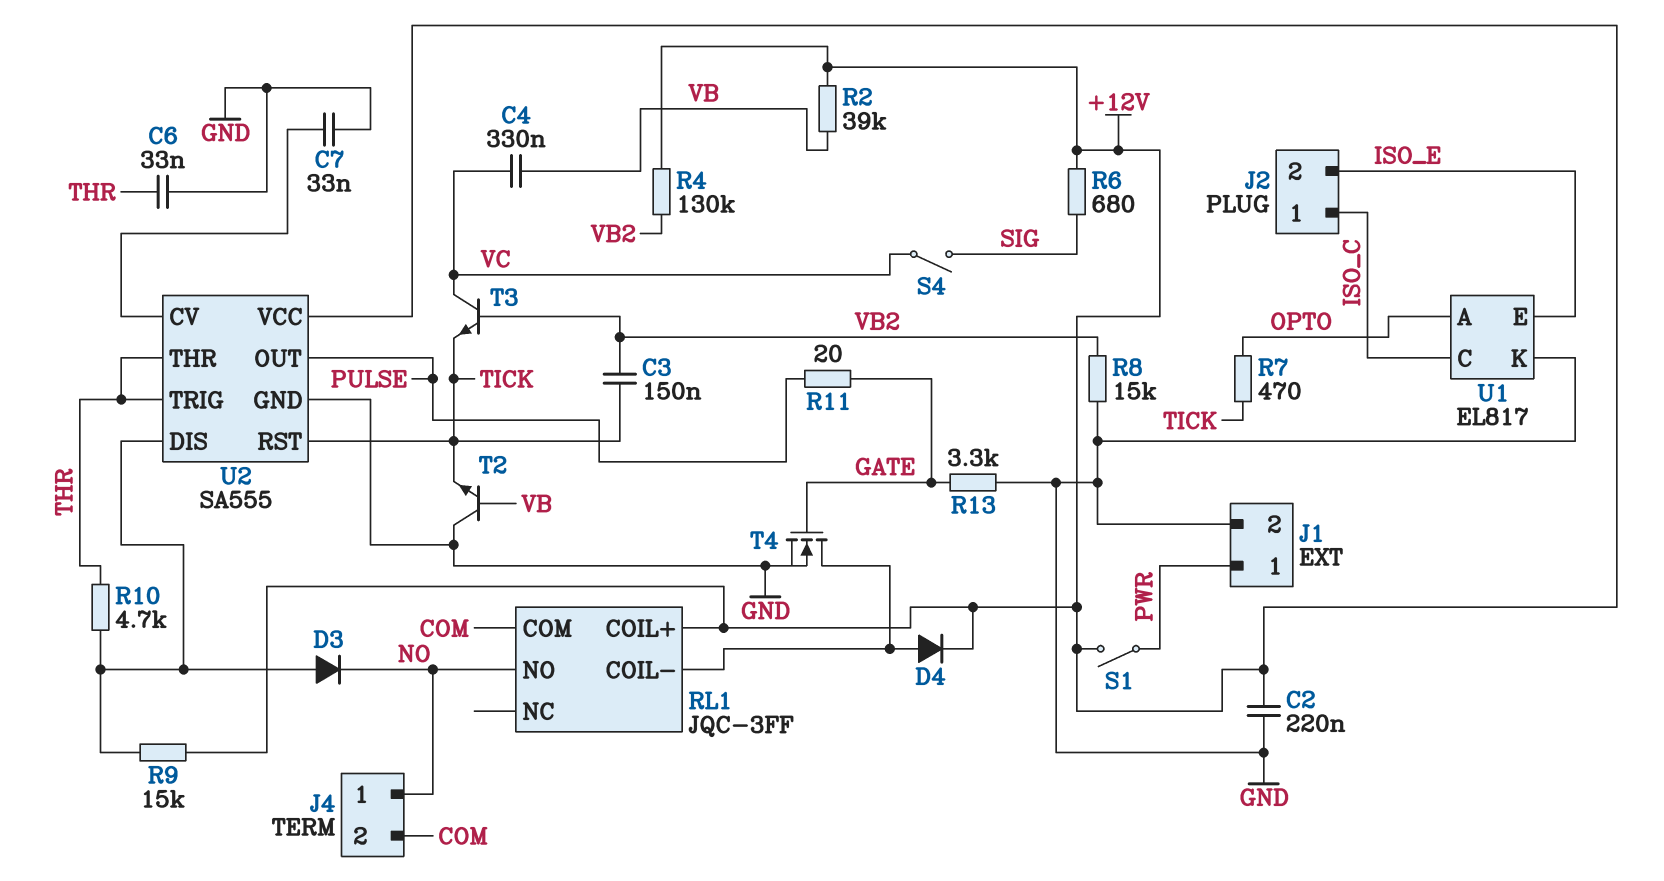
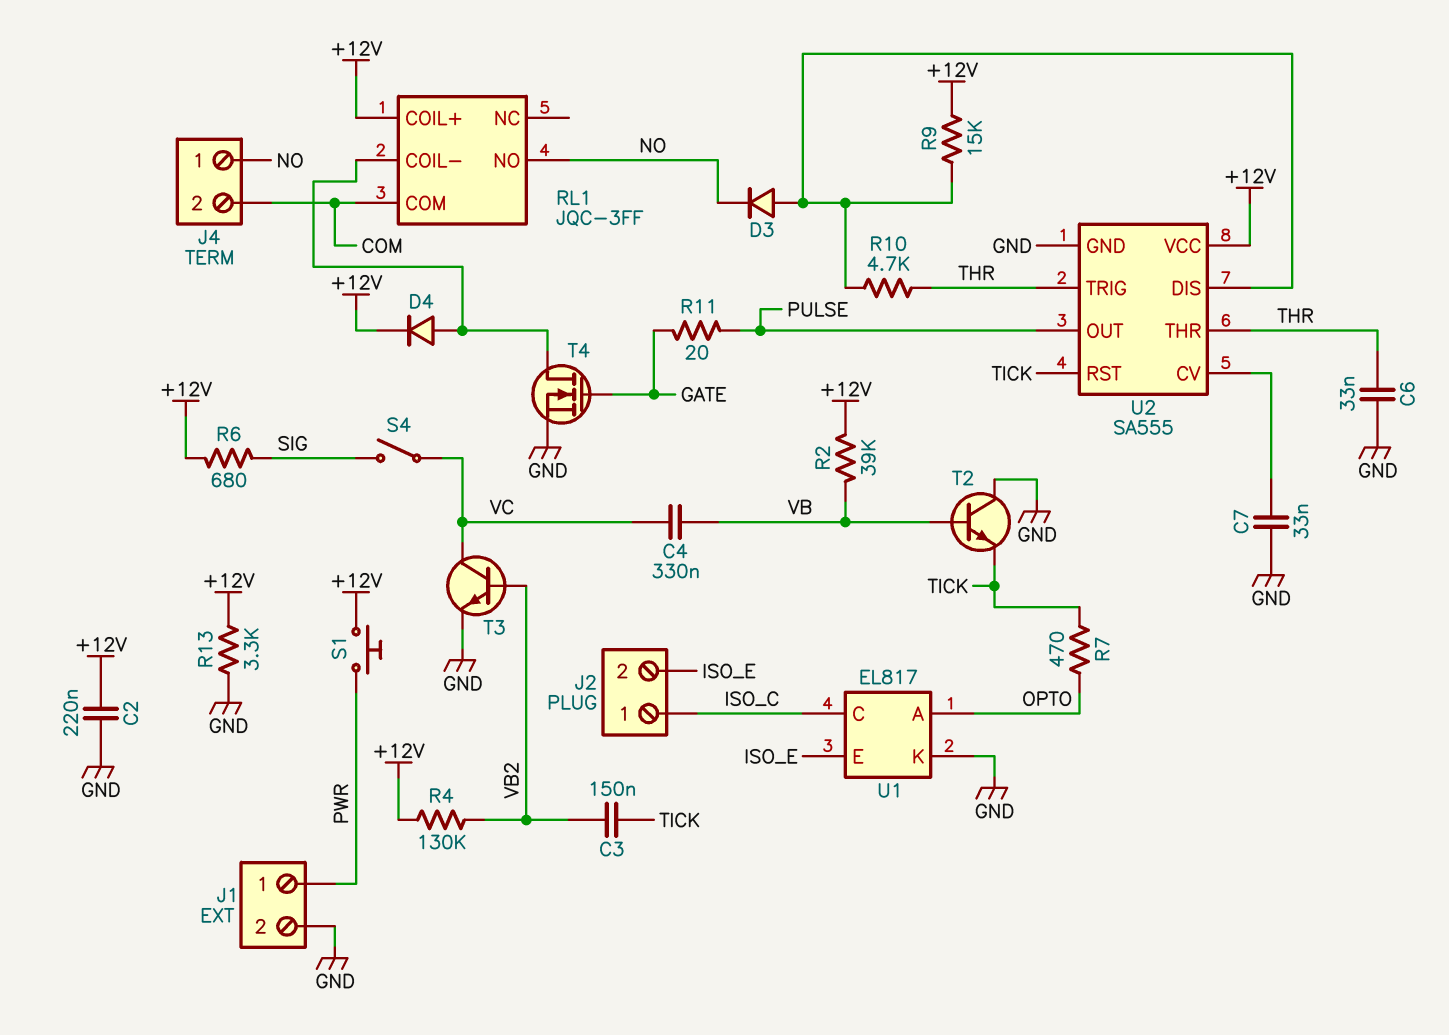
R8: 15k (GND, VB2) -> none
R13: 3.3k (GATE, GND) -> 3.3k (+12V, GND)
S1: switch (+12V, PWR) -> button (+12V, PWR)
T3: NPN (B VB2, C VC, E TICK) -> NPN (B VB2, C VC, E GND)

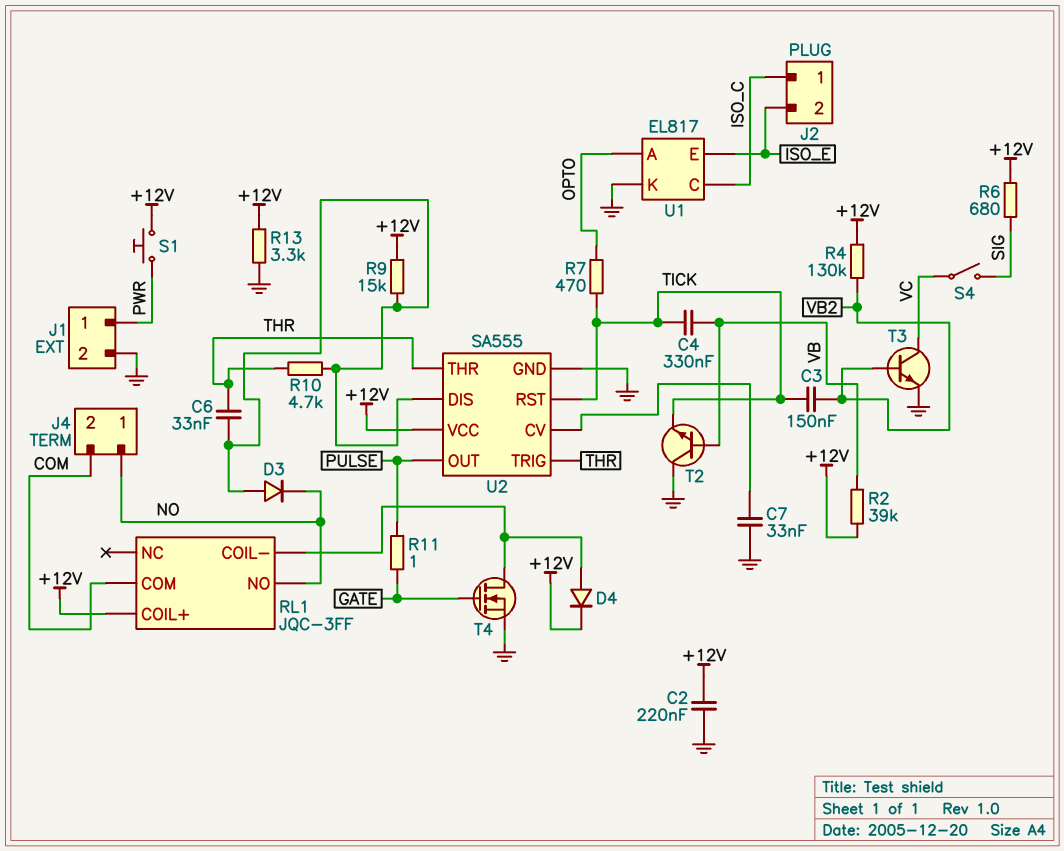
C4: 330nF (VB, VC) -> 330nF (TICK, VB)
C6: 33nF (GND, THR) -> 33nF (THR, U2/DIS)
R11: 20 (GATE, PULSE) -> 1 (GATE, PULSE)

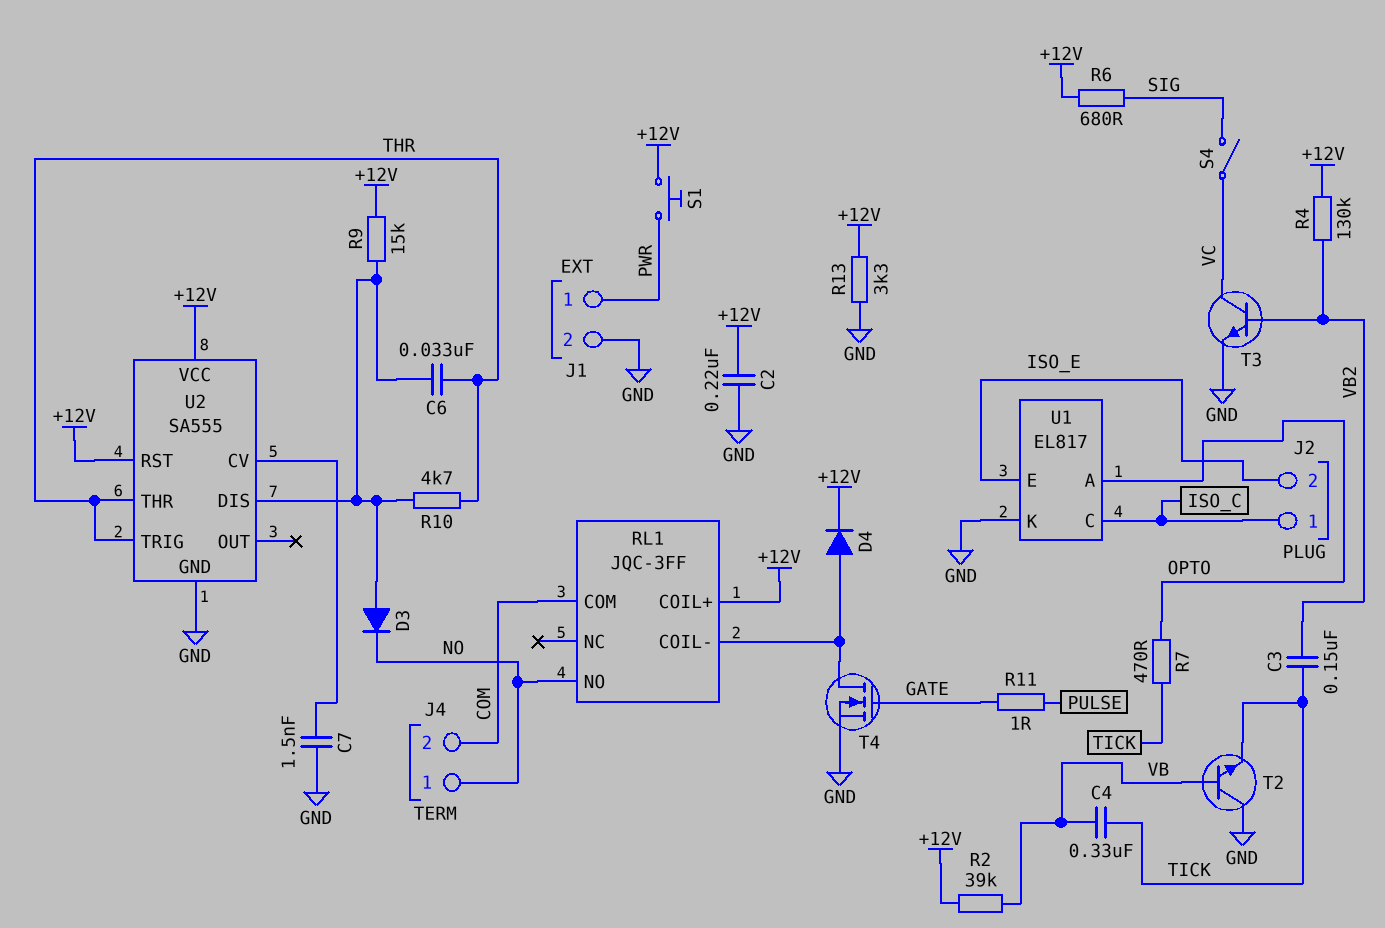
C7: 33nF (GND, U2/CV) -> 1.5nF (GND, U2/CV)
U2 pin OUT: PULSE -> none
U2 pin RST: TICK -> +12V

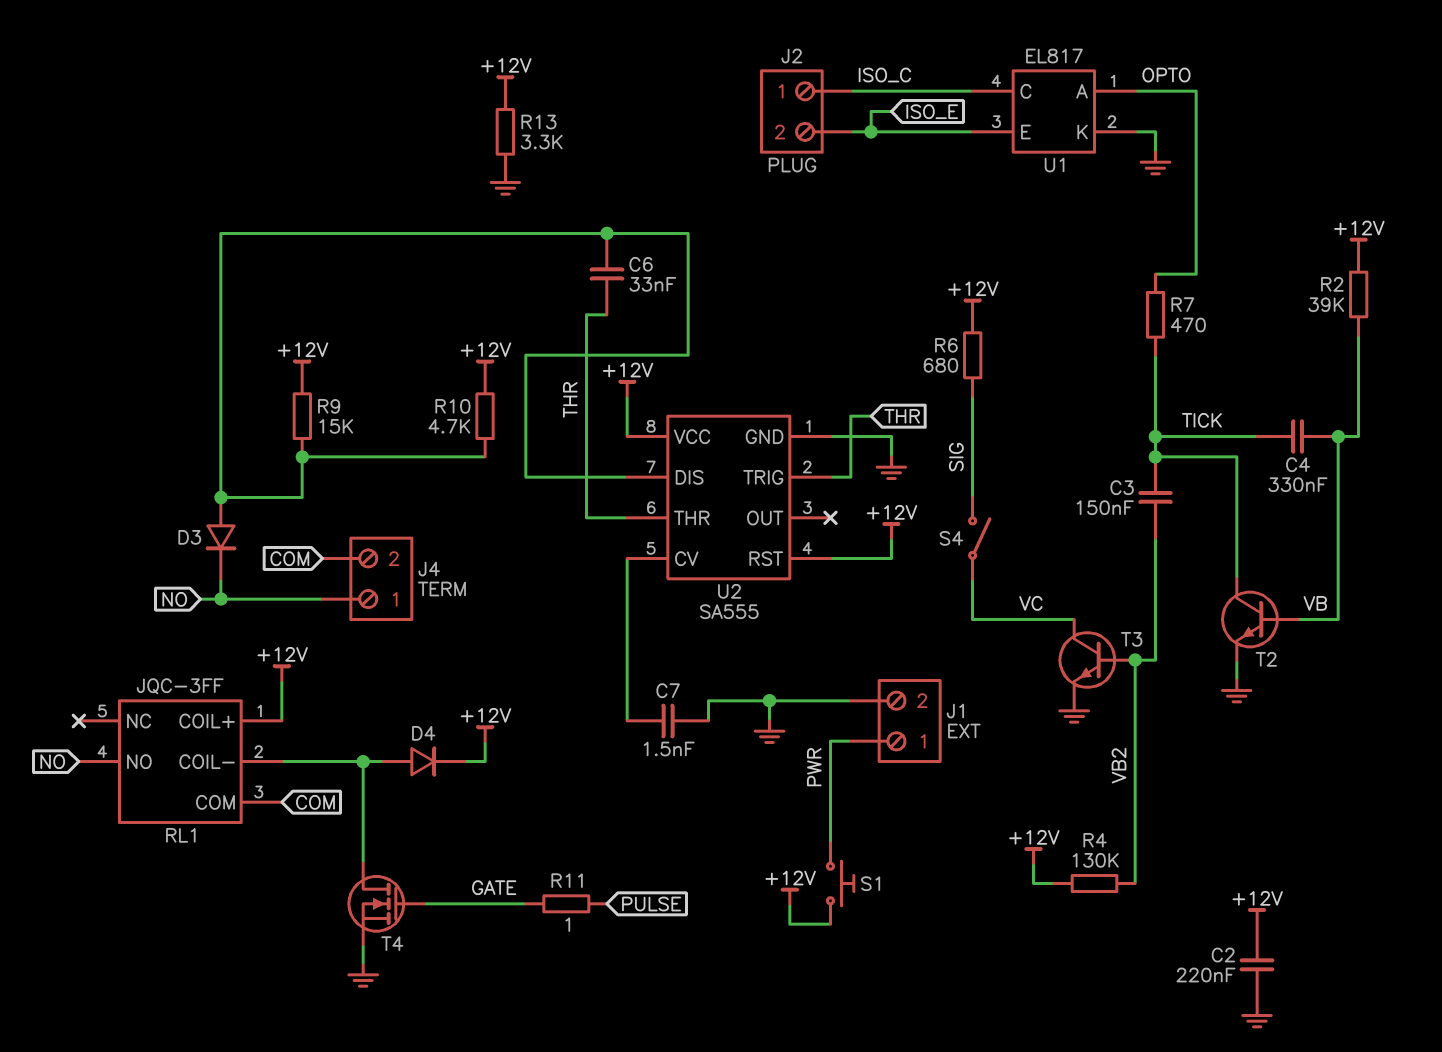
R10: 4.7k (THR, U2/DIS) -> 4.7k (+12V, U2/DIS)
T2: NPN (B VB, C GND, E TICK) -> NPN (B VB, C TICK, E GND)

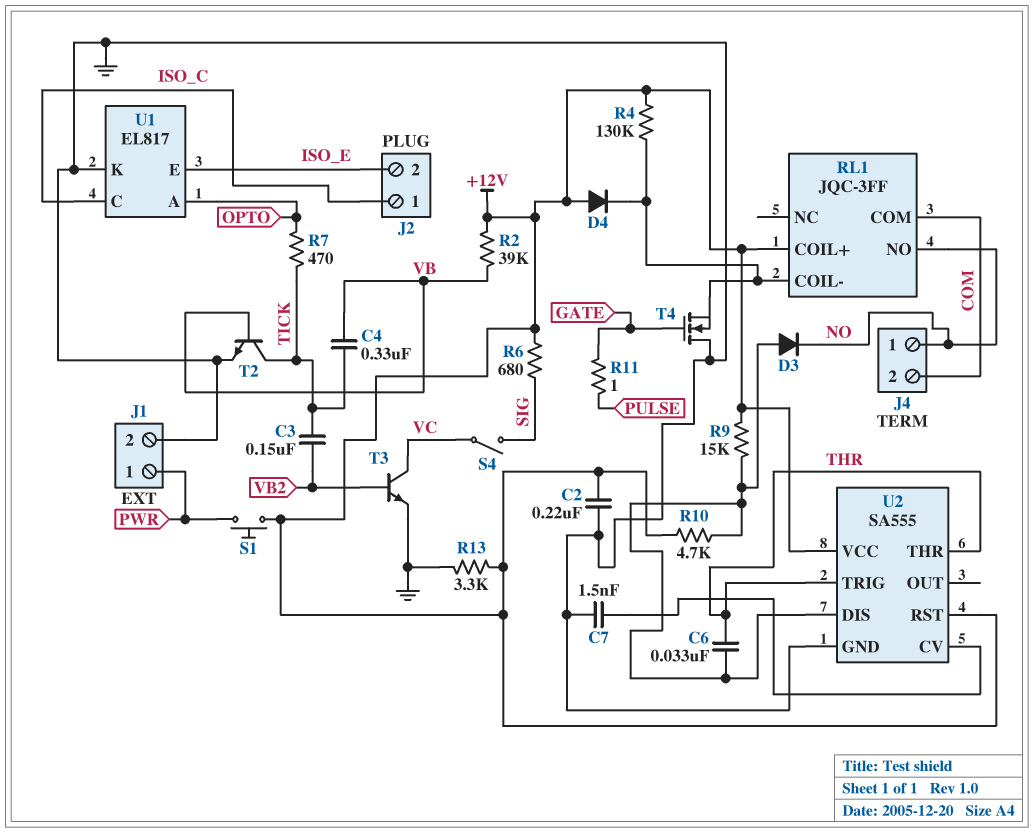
D4: diode (A RL1/COIL-, K +12V) -> diode (A +12V, K RL1/COIL-)
R4: 130k (+12V, VB2) -> 130k (+12V, RL1/COIL-)
T4: NMOS (G GATE, D RL1/COIL-, S GND) -> NMOS (G GATE, D GND, S RL1/COIL-)

